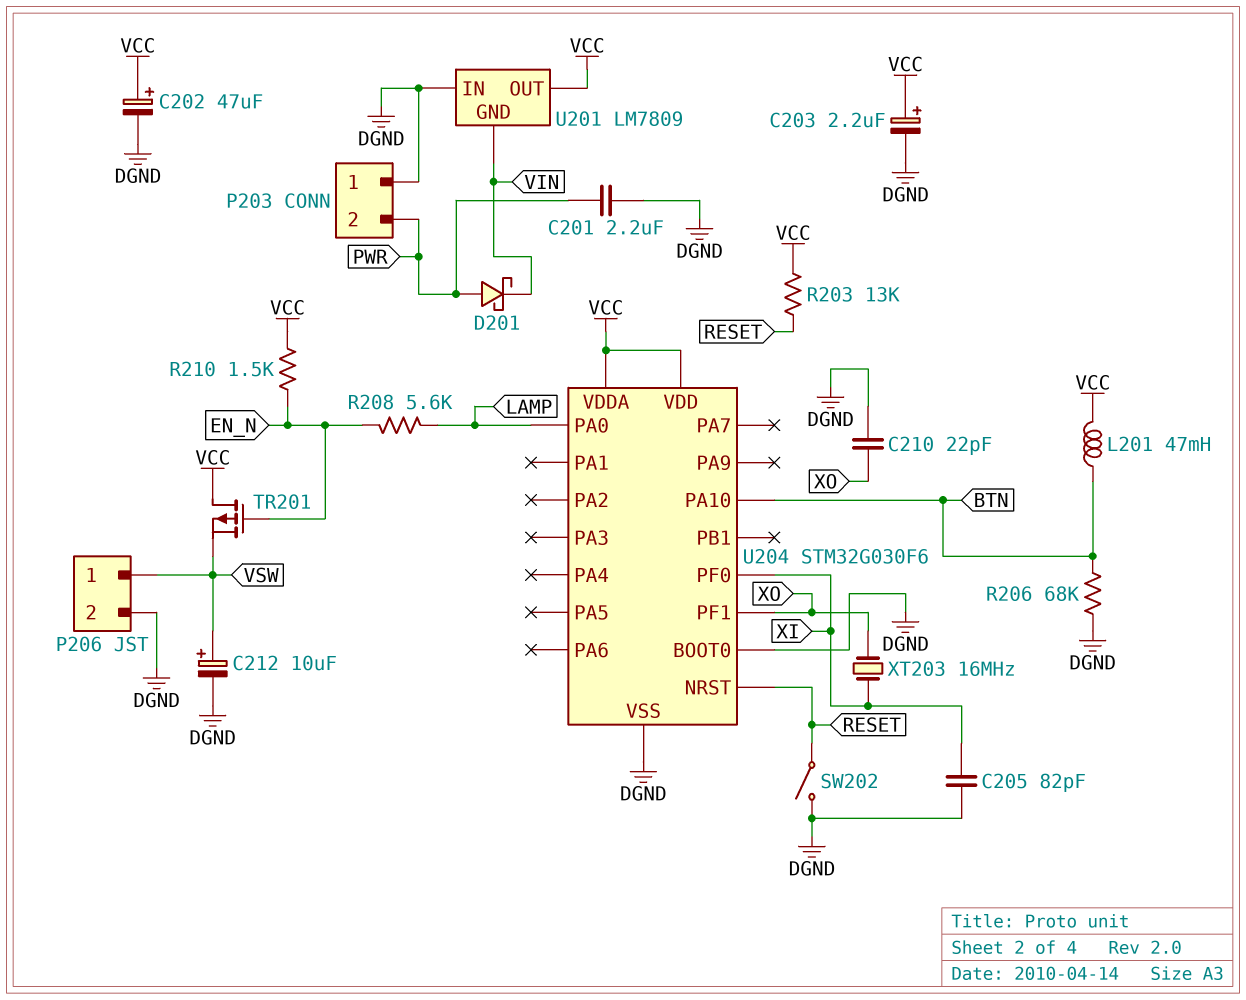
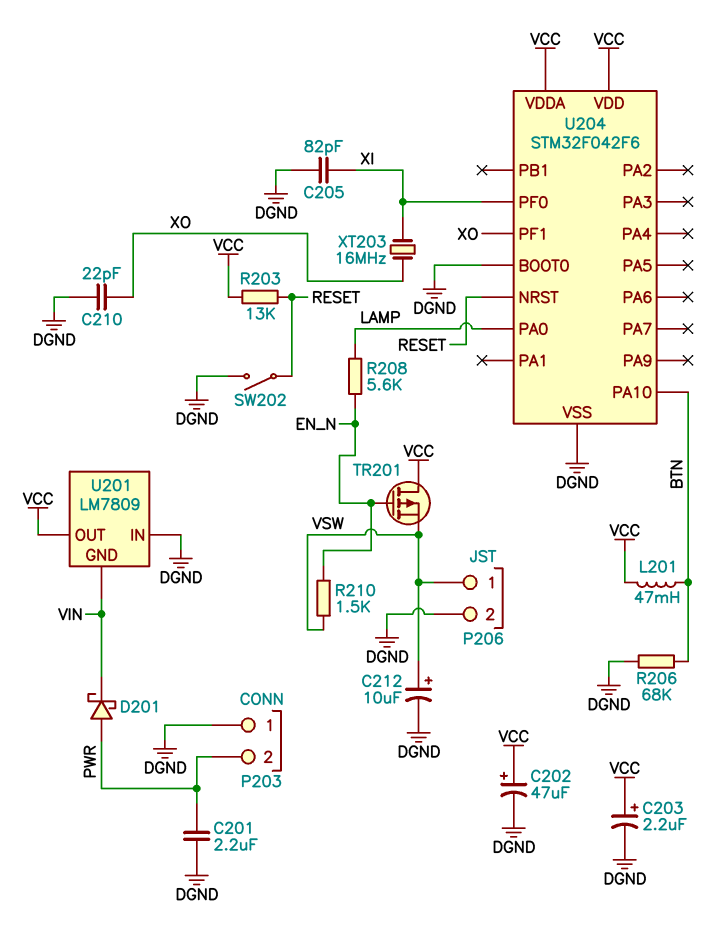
R210: 1.5k (EN_N, VCC) -> 1.5k (EN_N, VSW)
U204: STM32G030F6 -> STM32F042F6

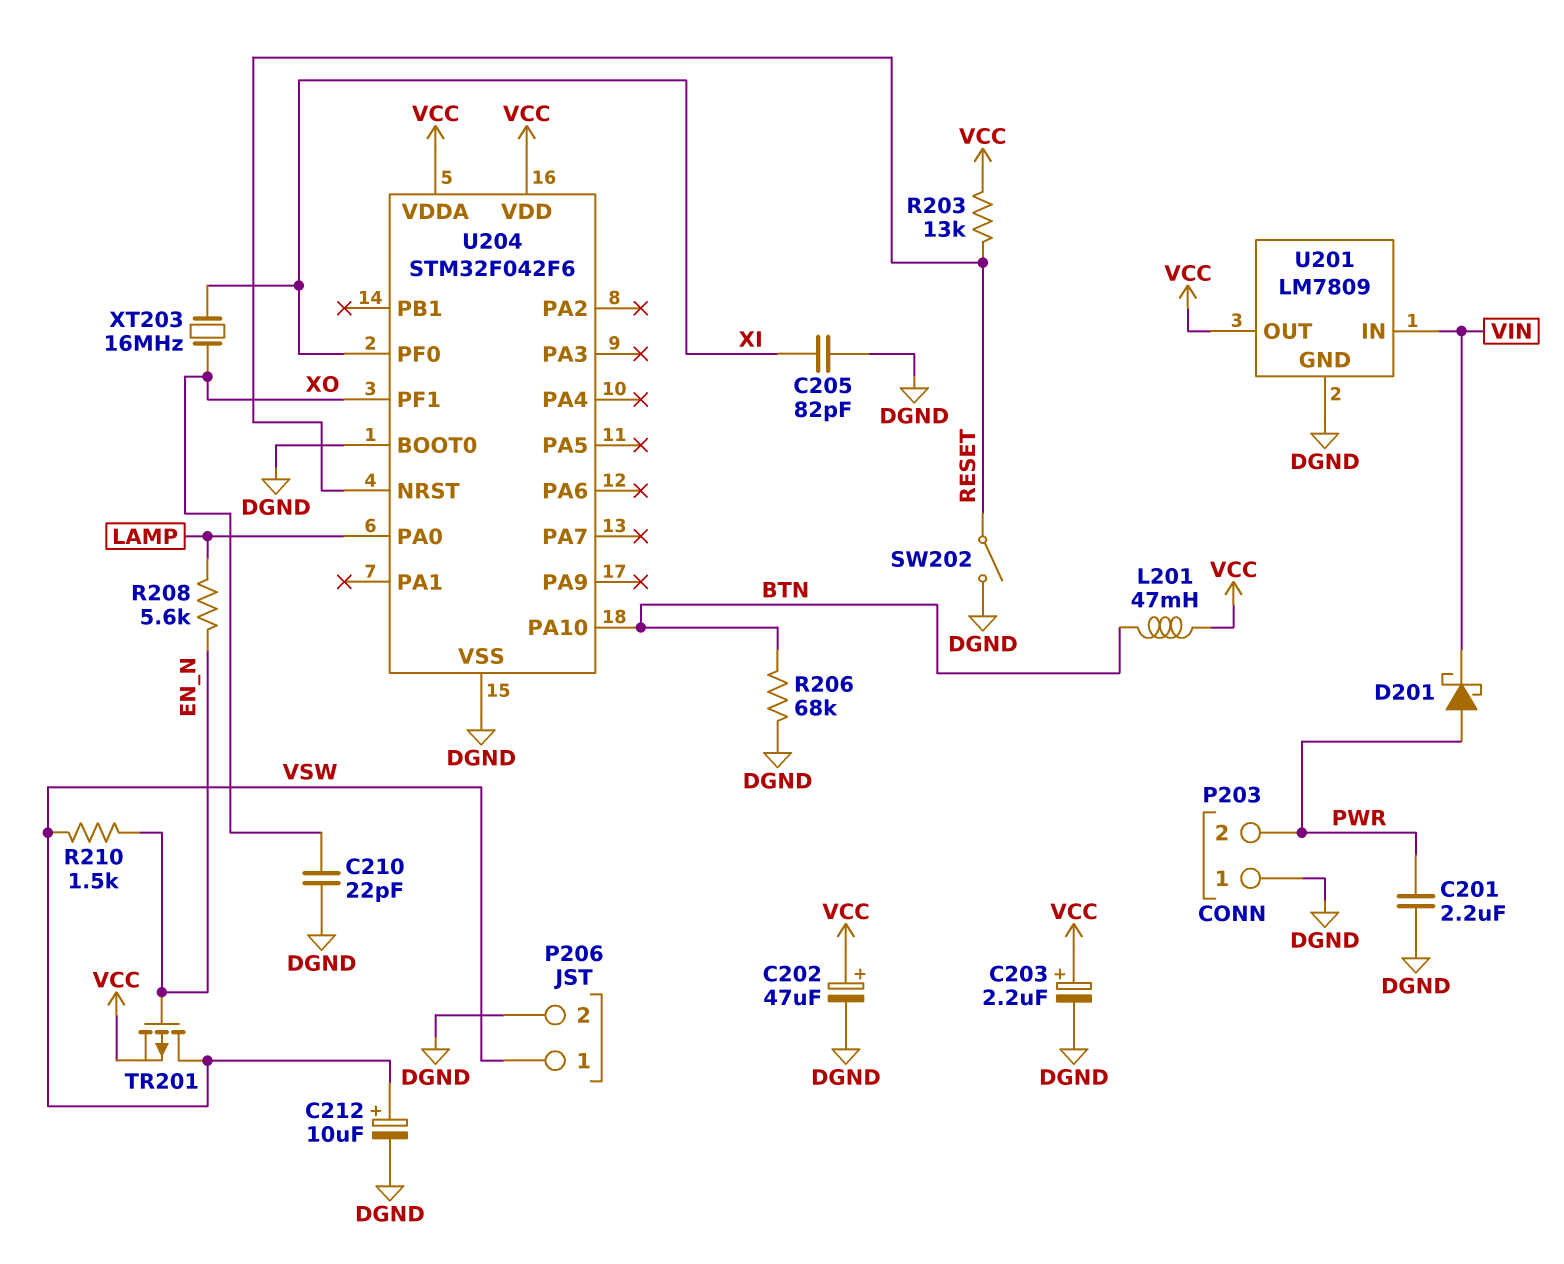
TR201: PMOS (G EN_N, D VCC, S VSW) -> PMOS (G EN_N, D VSW, S VCC)
U201 pin GND: VIN -> DGND
U201 pin IN: DGND -> VIN

